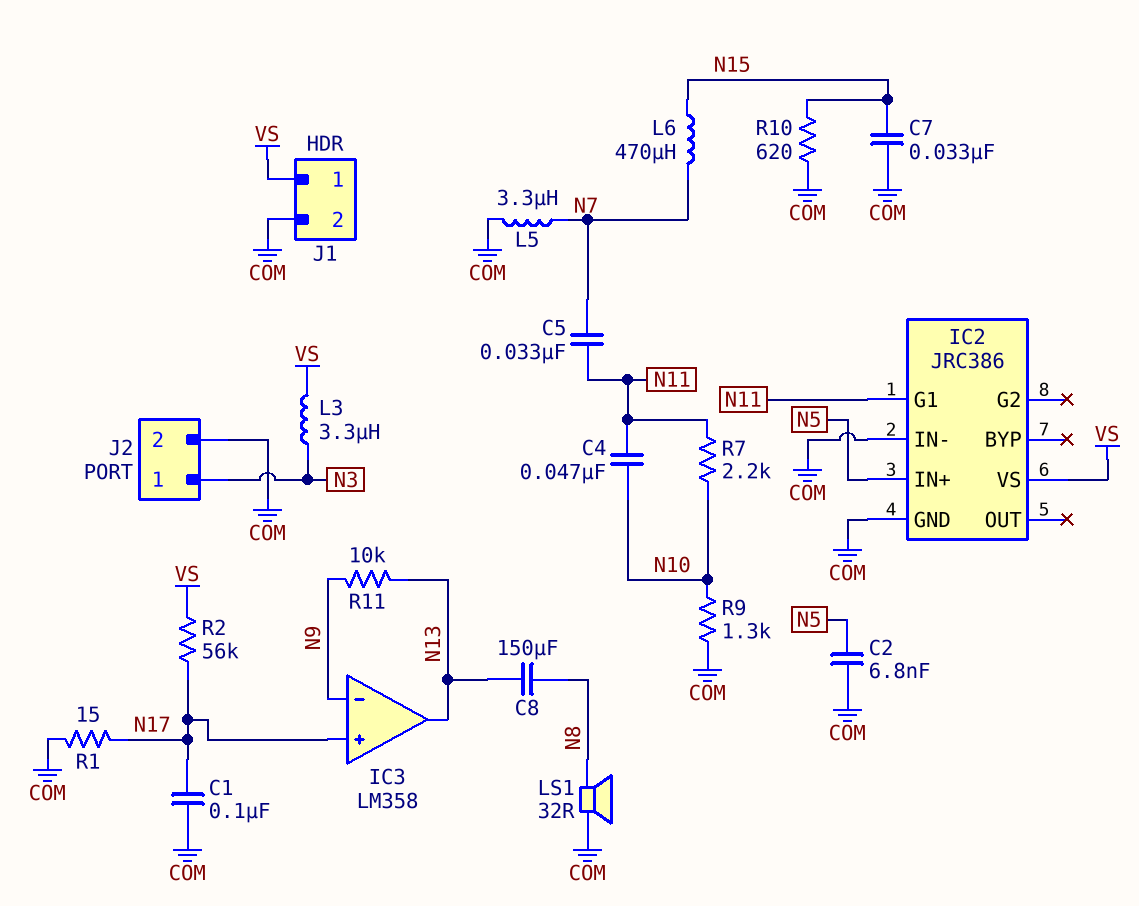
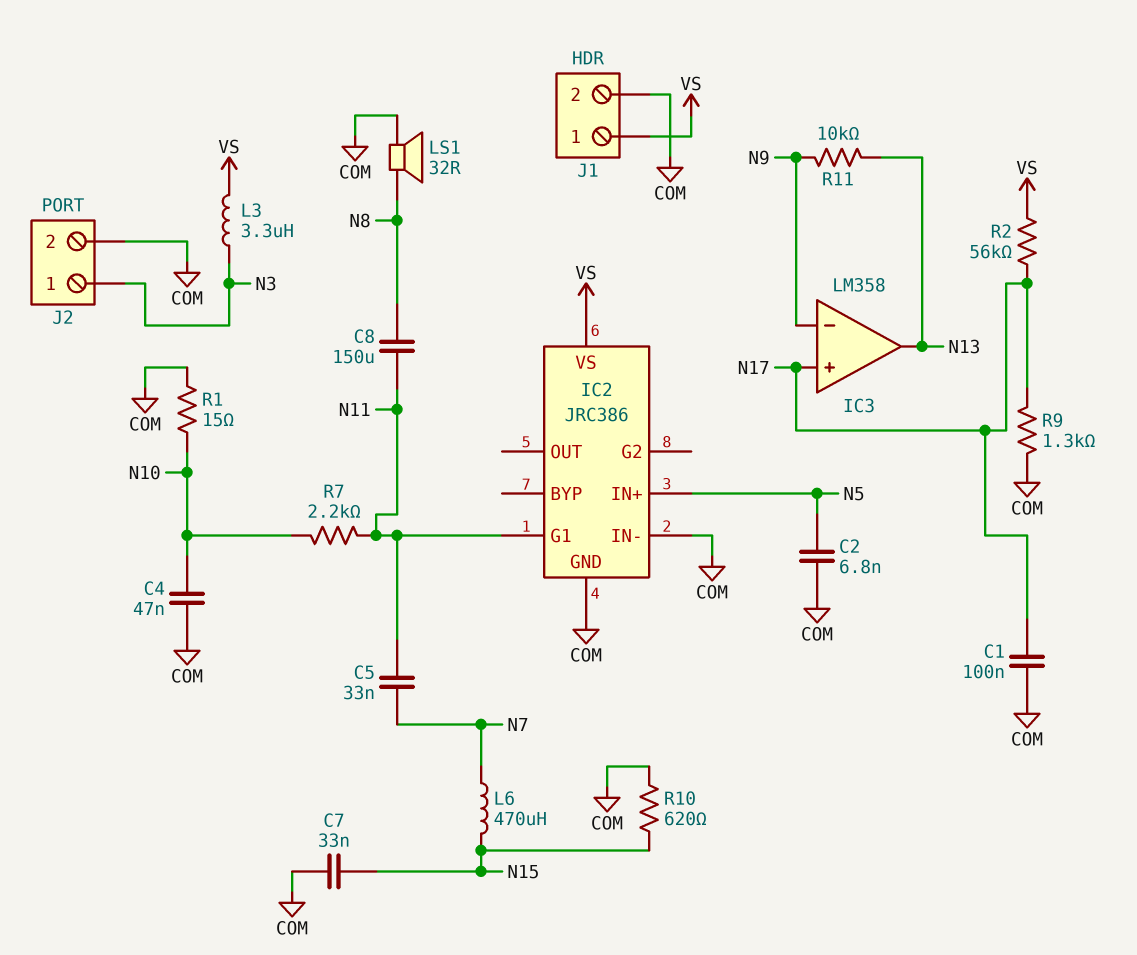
C4: 47nF (N10, N11) -> 47nF (COM, N10)
C8: 150uF (N8, N13) -> 150uF (N8, N11)
L5: 3.3uH (COM, N7) -> none
R1: 15 (COM, N17) -> 15 (COM, N10)
R9: 1.3k (COM, N10) -> 1.3k (COM, N17)

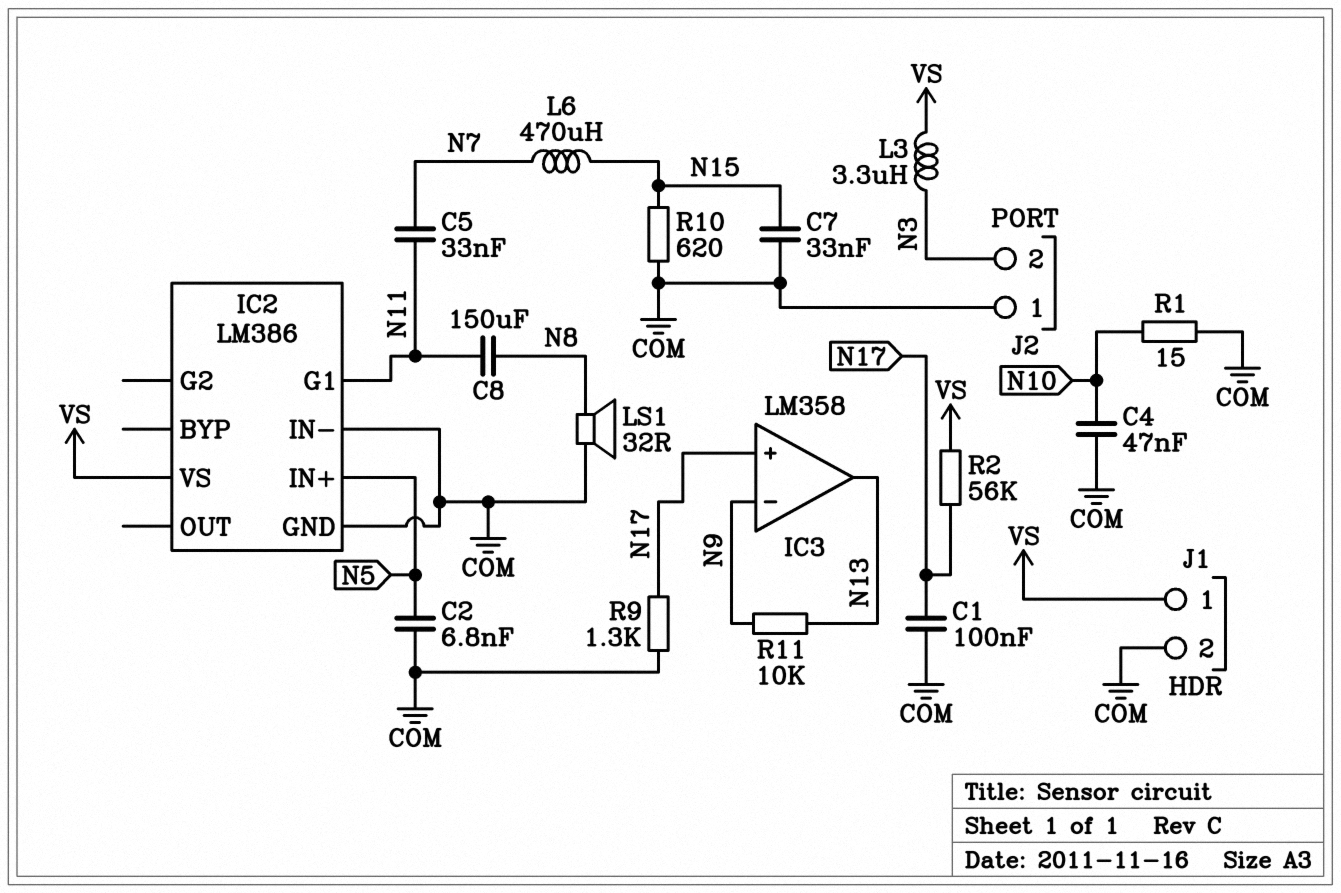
IC2: JRC386 -> LM386
J2 pin 1: N3 -> COM
J2 pin 2: COM -> N3
R7: 2.2k (N10, N11) -> none

